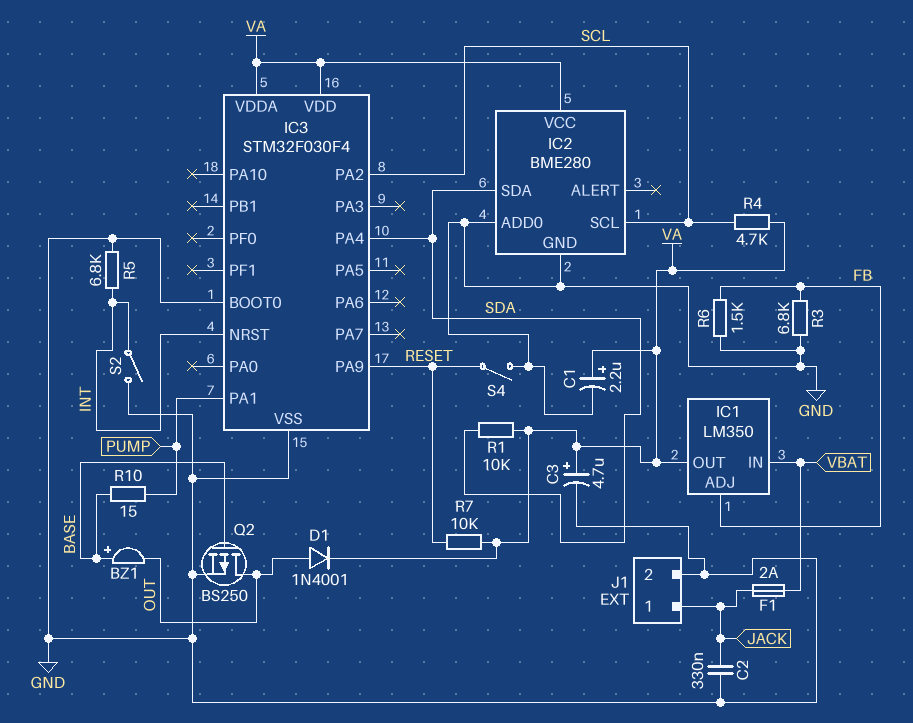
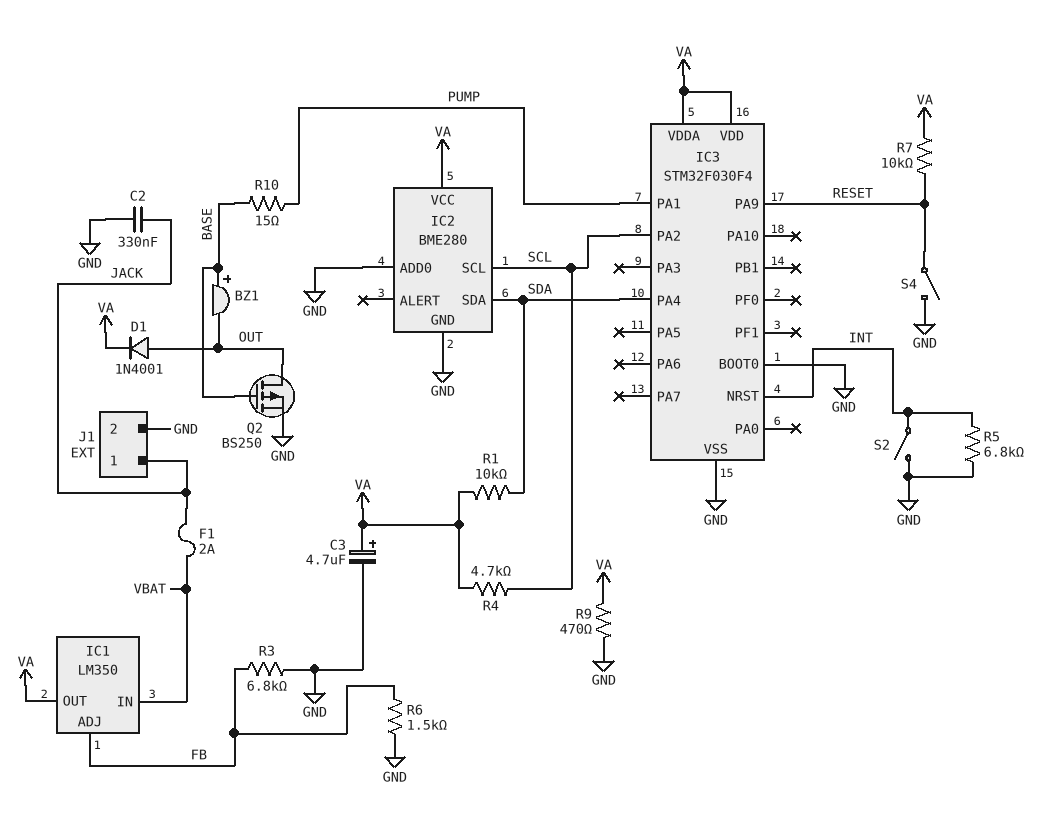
C1: 2.2uF (plus VA, minus GND) -> none
R9: none -> 470 (GND, VA)

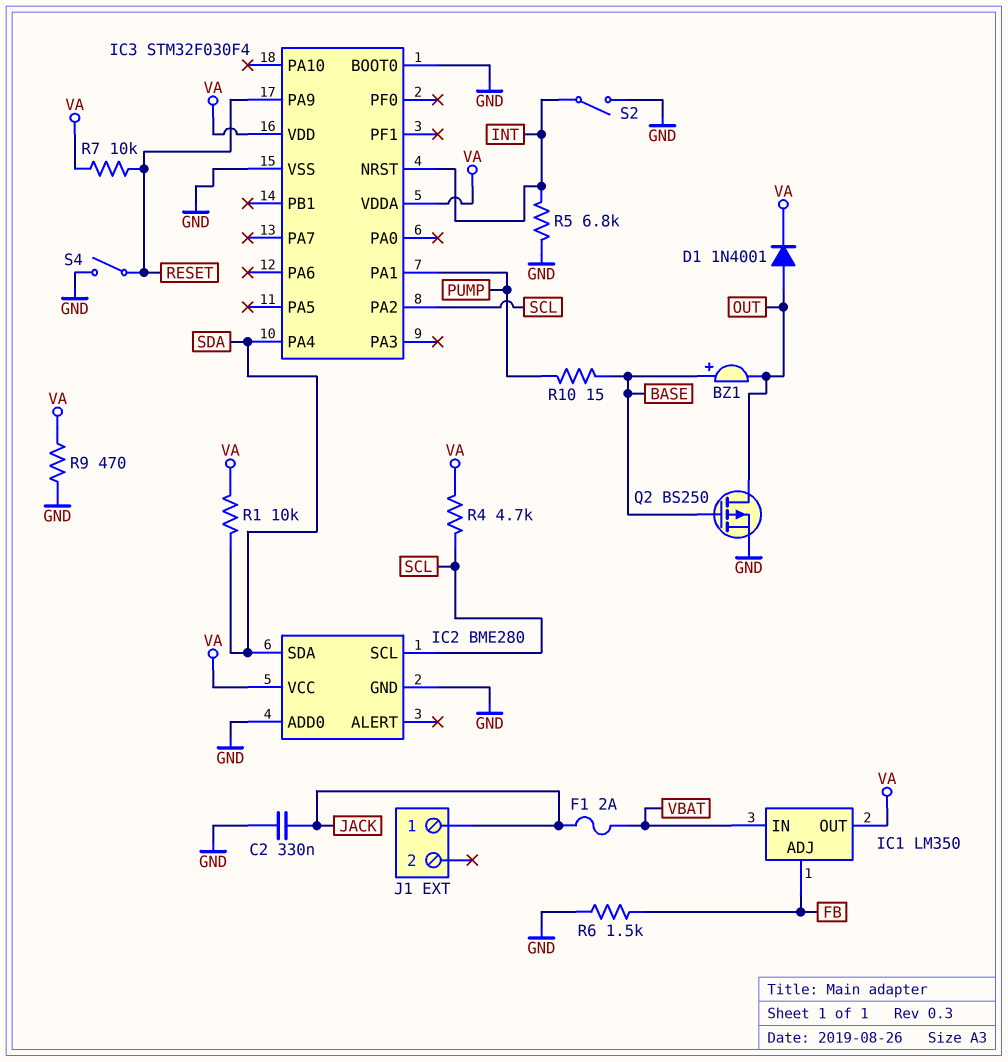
C3: 4.7uF (plus VA, minus GND) -> none
J1 pin 2: GND -> none
R3: 6.8k (FB, GND) -> none

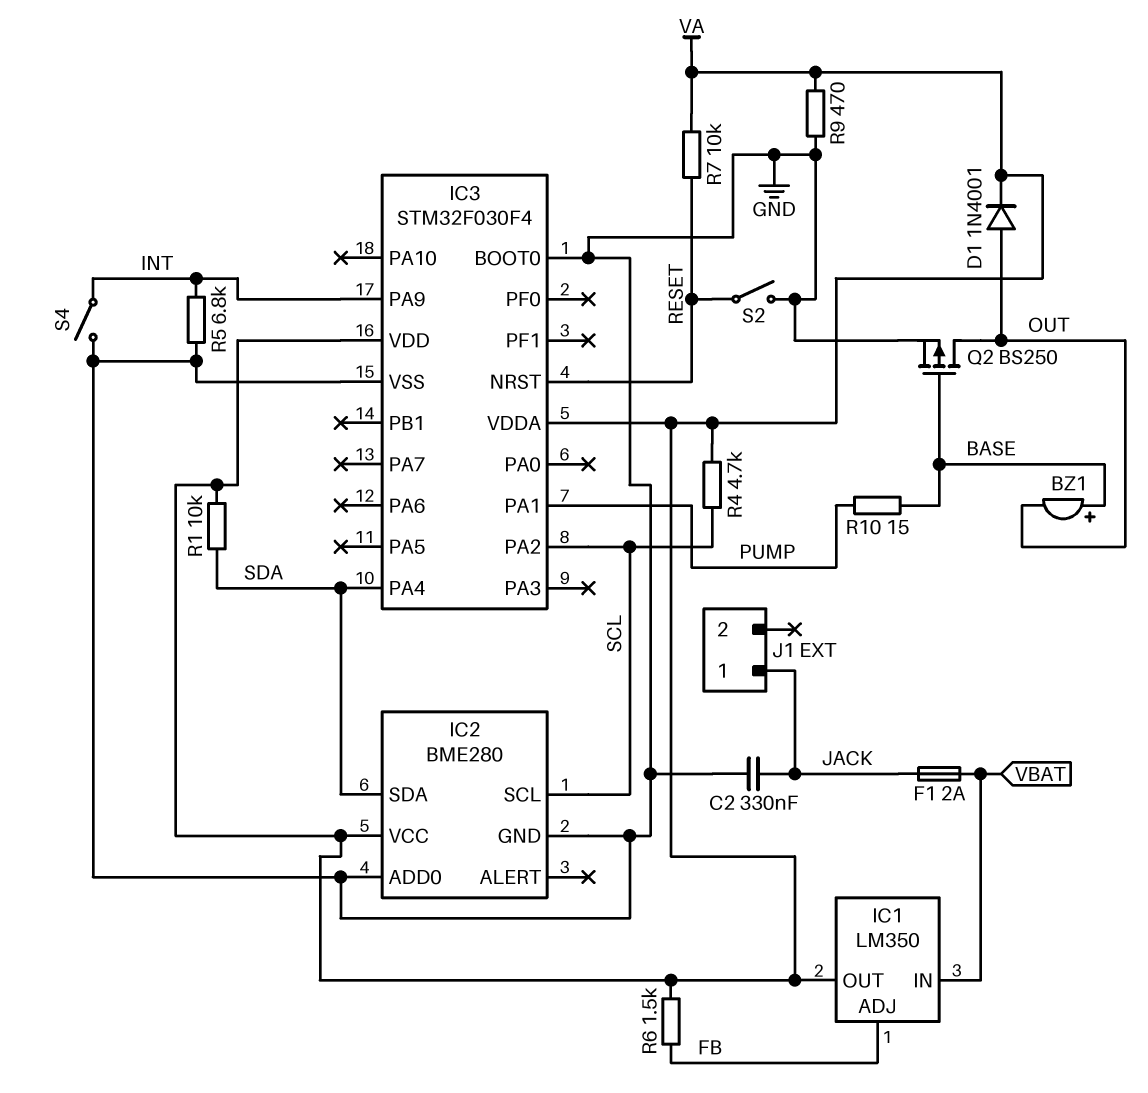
IC3 pin NRST: INT -> RESET
IC3 pin PA9: RESET -> INT
R6: 1.5k (FB, GND) -> 1.5k (FB, VA)
S2: switch (GND, INT) -> switch (GND, RESET)
S4: switch (GND, RESET) -> switch (GND, INT)

